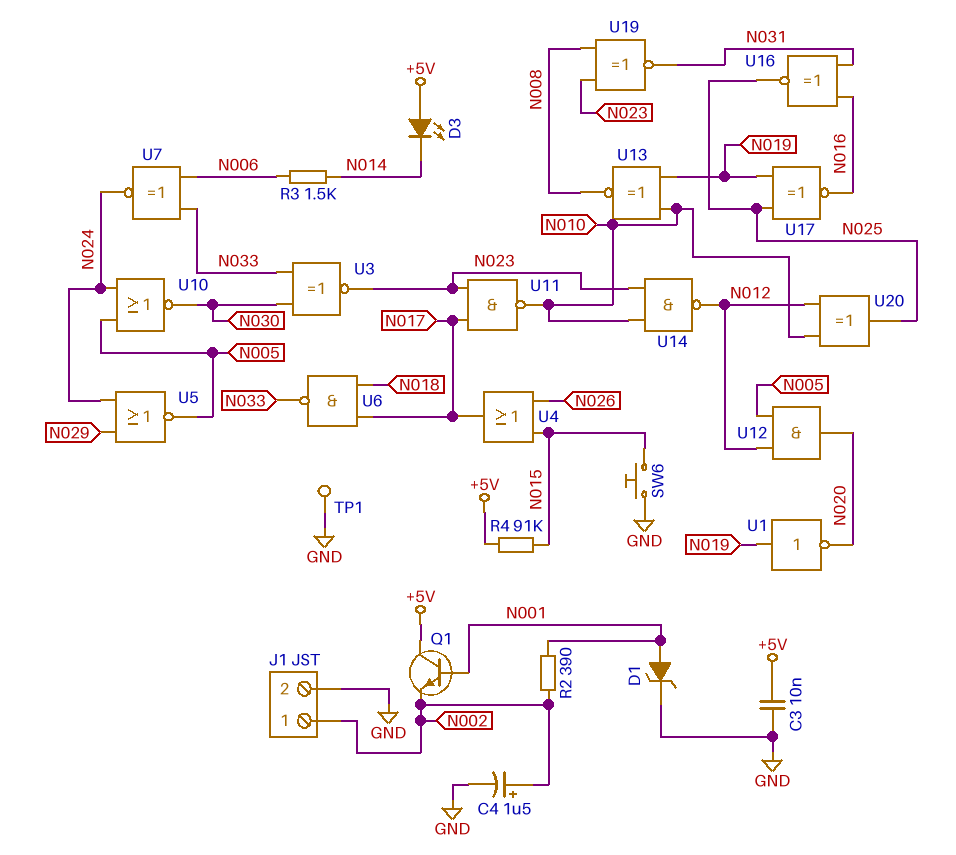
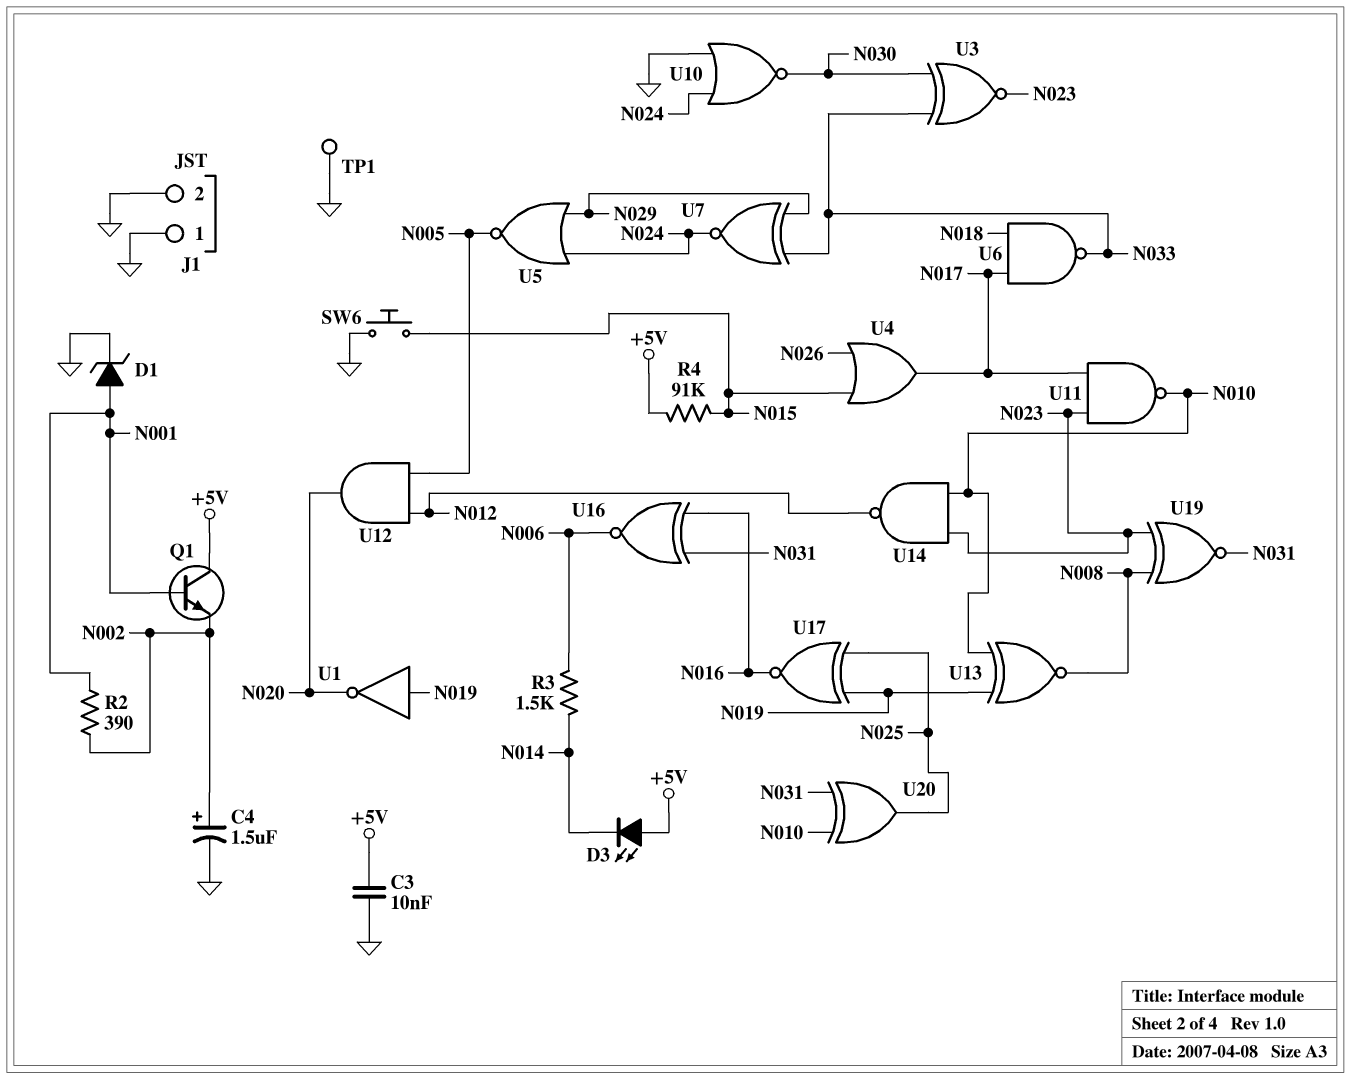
J1 pin 1: N002 -> GND
U7: XNOR (in N006, in N033, out N024) -> XNOR (in N029, in N033, out N024)
U10: NOR (in N005, in N024, out N030) -> NOR (in GND, in N024, out N030)
U16: XNOR (in N016, in N031, out N025) -> XNOR (in N016, in N031, out N006)
U20: XOR (in N010, in N012, out N025) -> XOR (in N010, in N031, out N025)

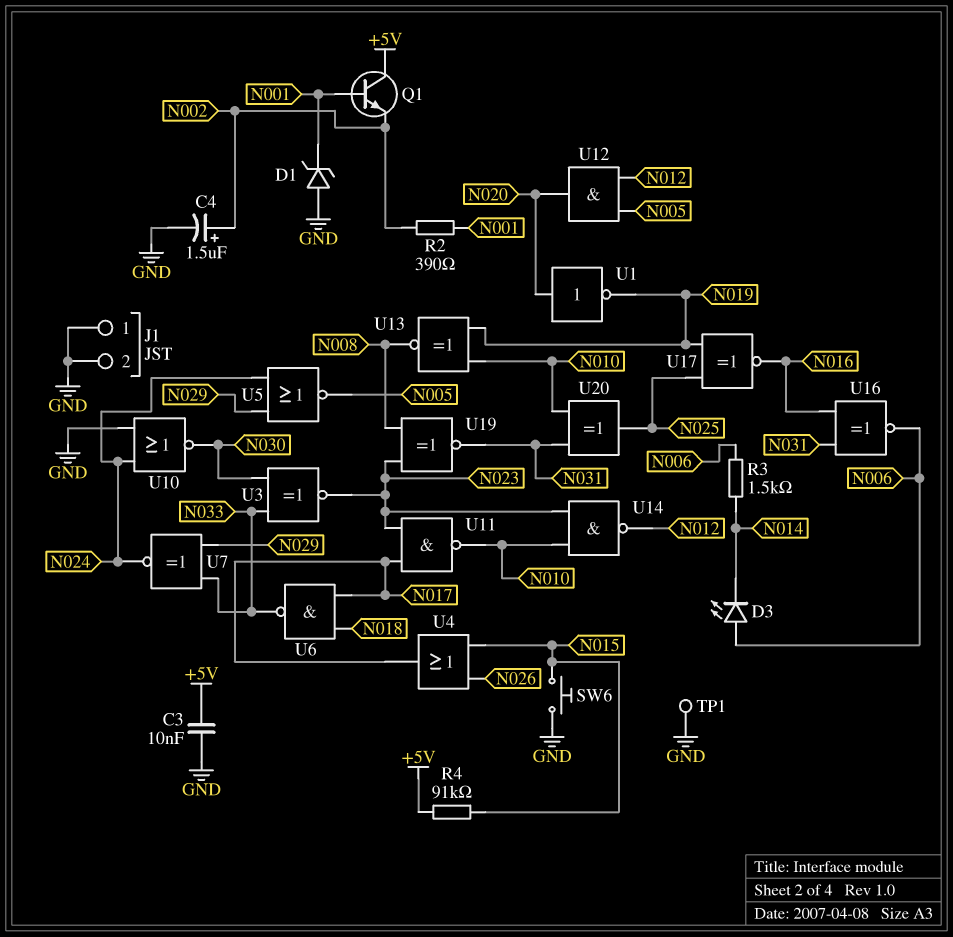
D1: zener (A N001, K GND) -> zener (A GND, K N001)
D3: LED (A +5V, K N014) -> LED (A N006, K N014)
U1: NOT (in N019, out N020) -> NOT (in N020, out N019)

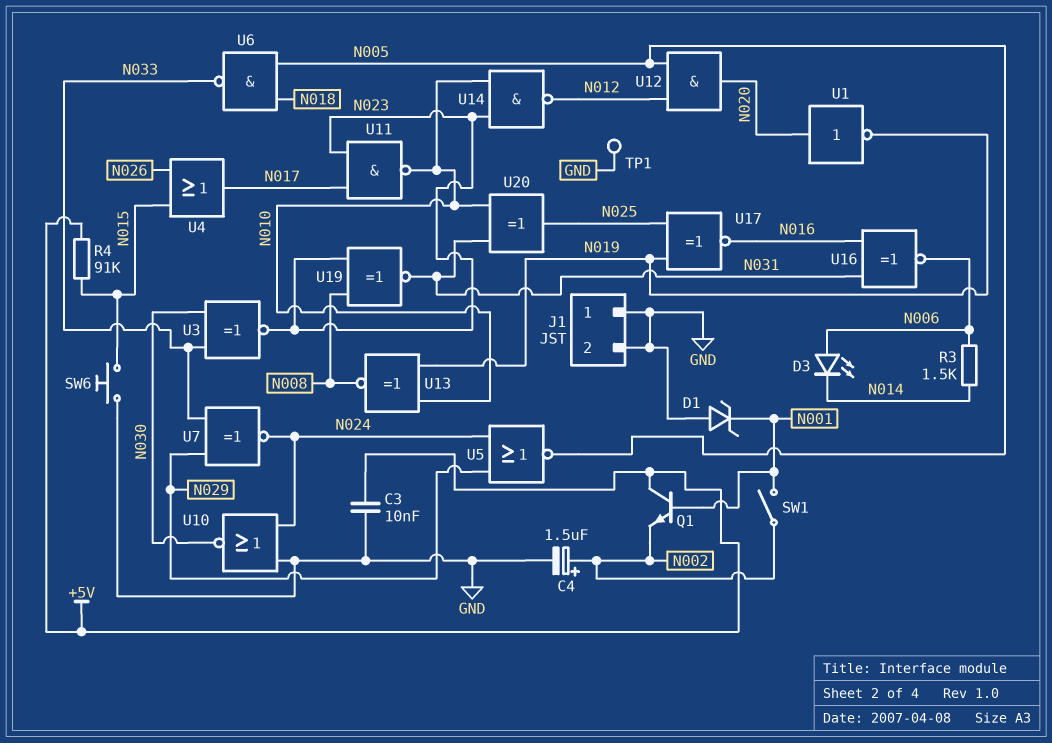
R2: 390 (N001, N002) -> none
SW1: none -> switch (N001, N002)
U6: NAND (in N017, in N018, out N033) -> NAND (in N005, in N018, out N033)

